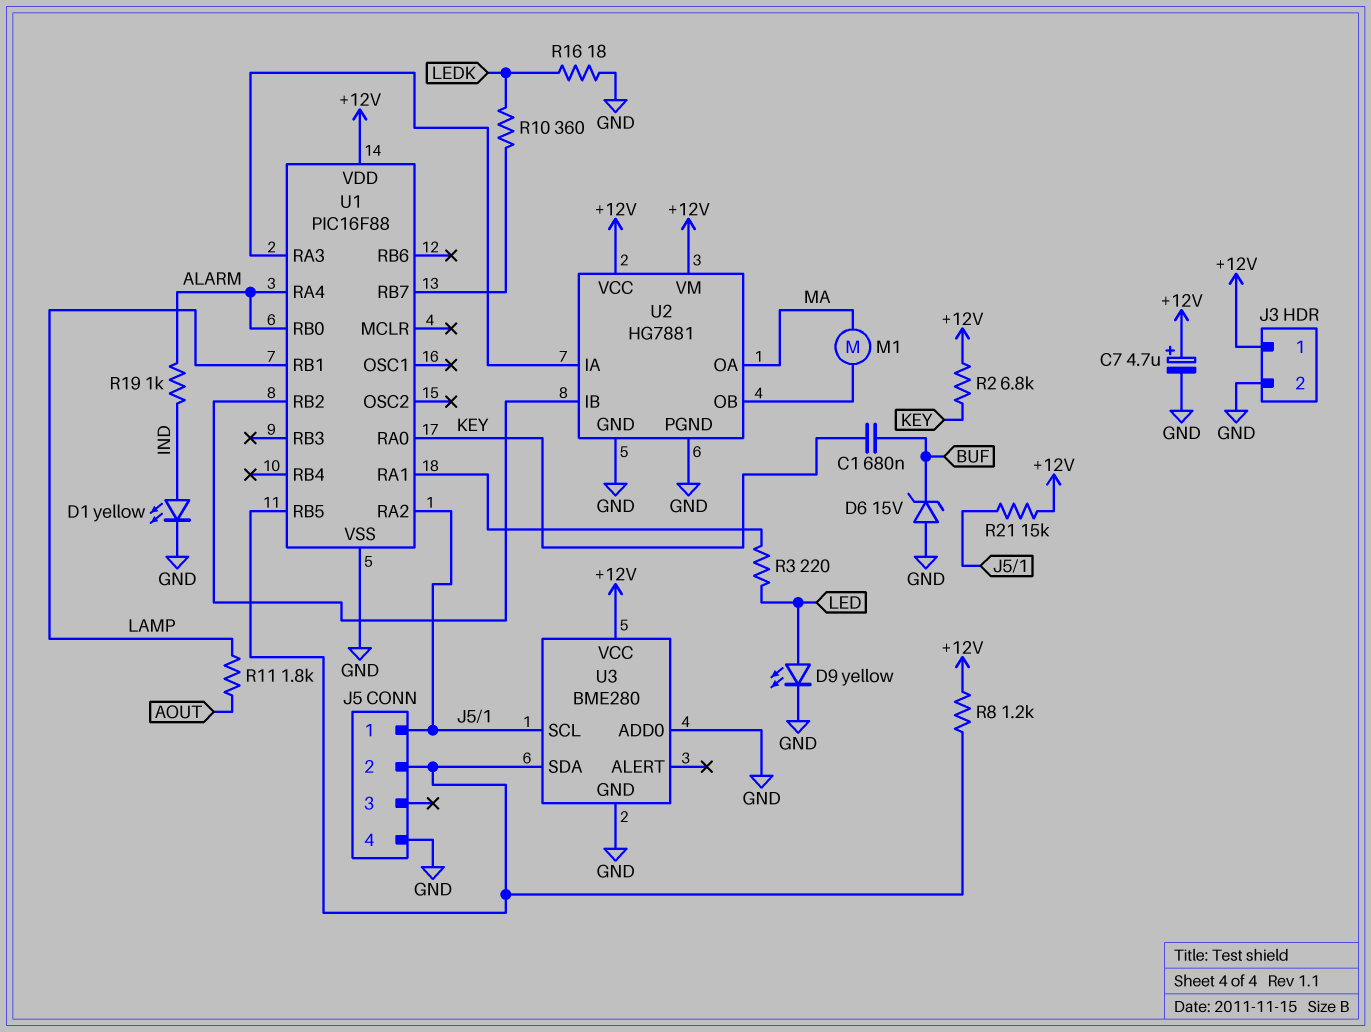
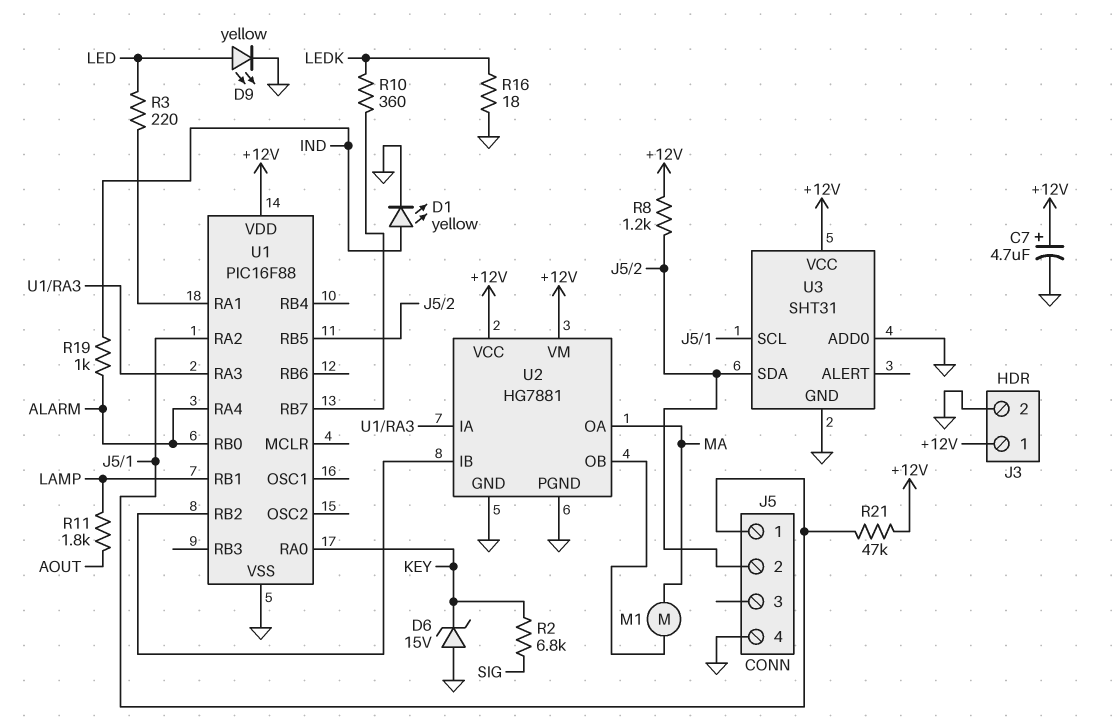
C1: 680nF (BUF, KEY) -> none
D6: zener 15V (A GND, K BUF) -> zener 15V (A GND, K KEY)
R2: 6.8k (+12V, KEY) -> 6.8k (KEY, SIG)
R21: 15k (+12V, J5/1) -> 47k (+12V, J5/1)
U3: BME280 -> SHT31

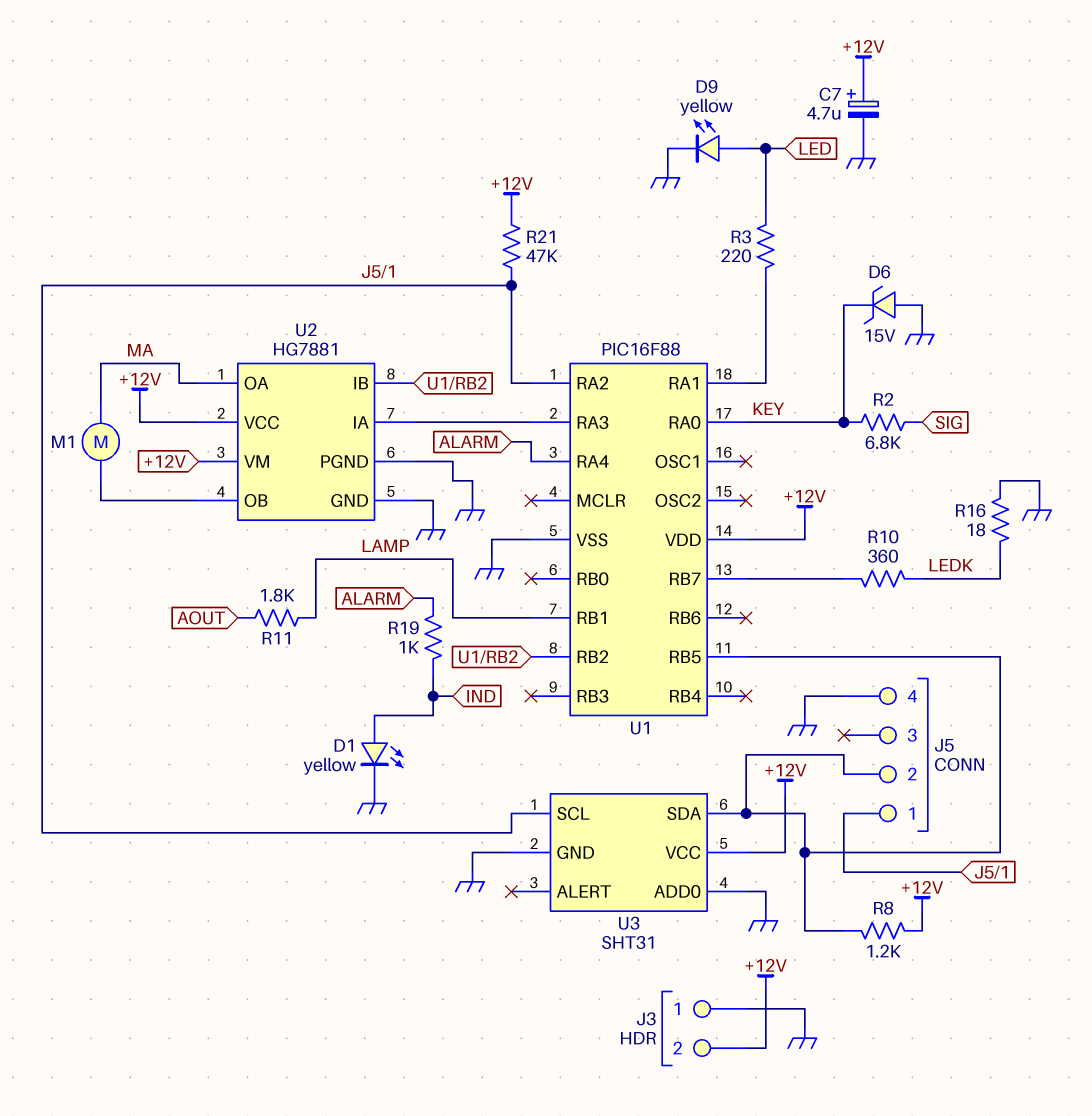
J3 pin 1: +12V -> GND
J3 pin 2: GND -> +12V
U1 pin RB0: ALARM -> none

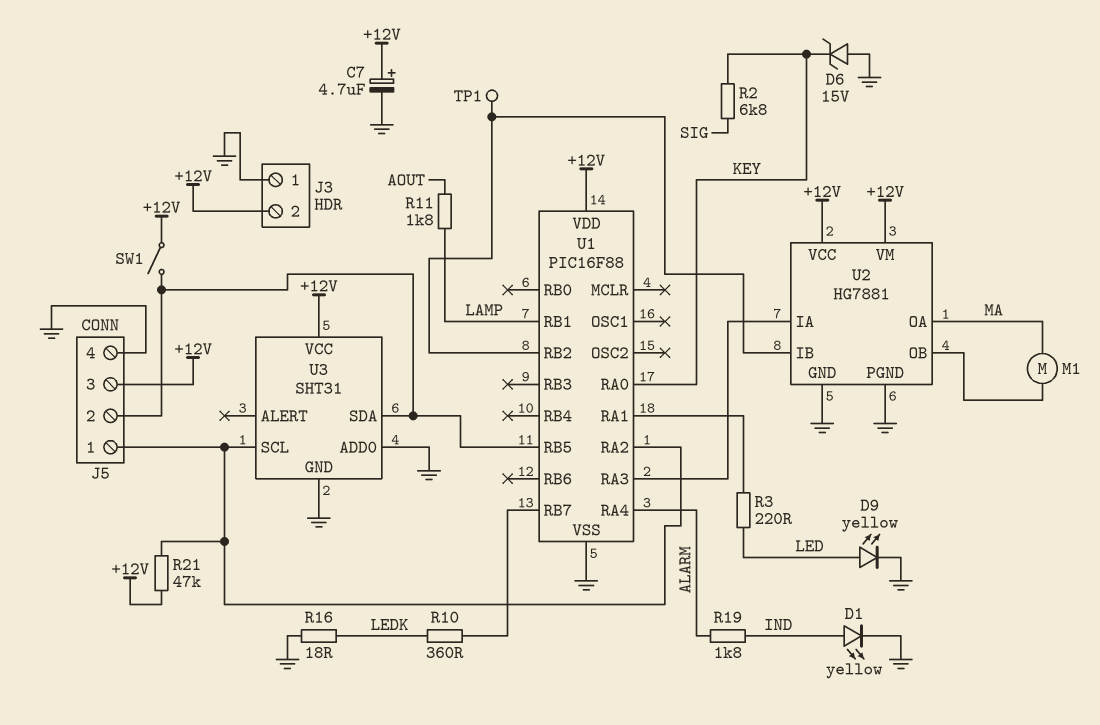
J5 pin 3: none -> +12V
R8: 1.2k (+12V, J5/2) -> none
R19: 1k (ALARM, IND) -> 1.8k (ALARM, IND)
SW1: none -> switch (+12V, J5/2)
TP1: none -> test point (U1/RB2)

